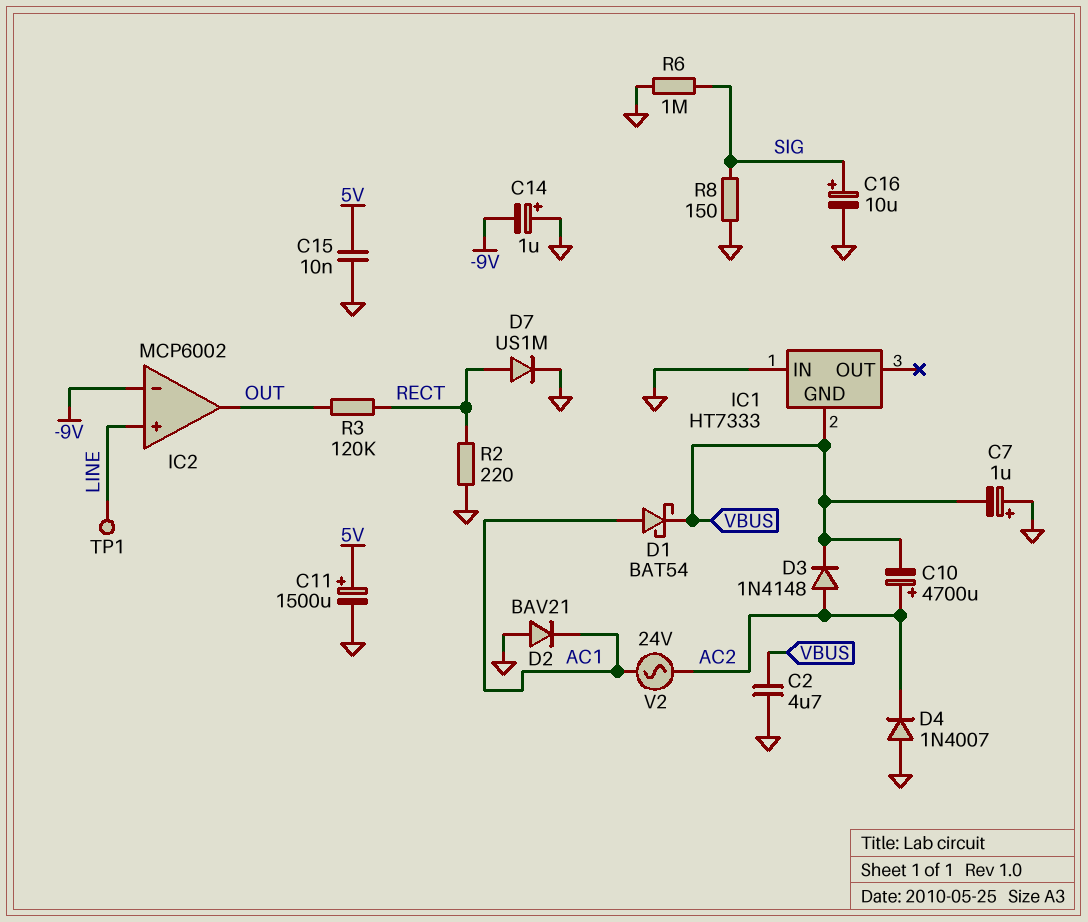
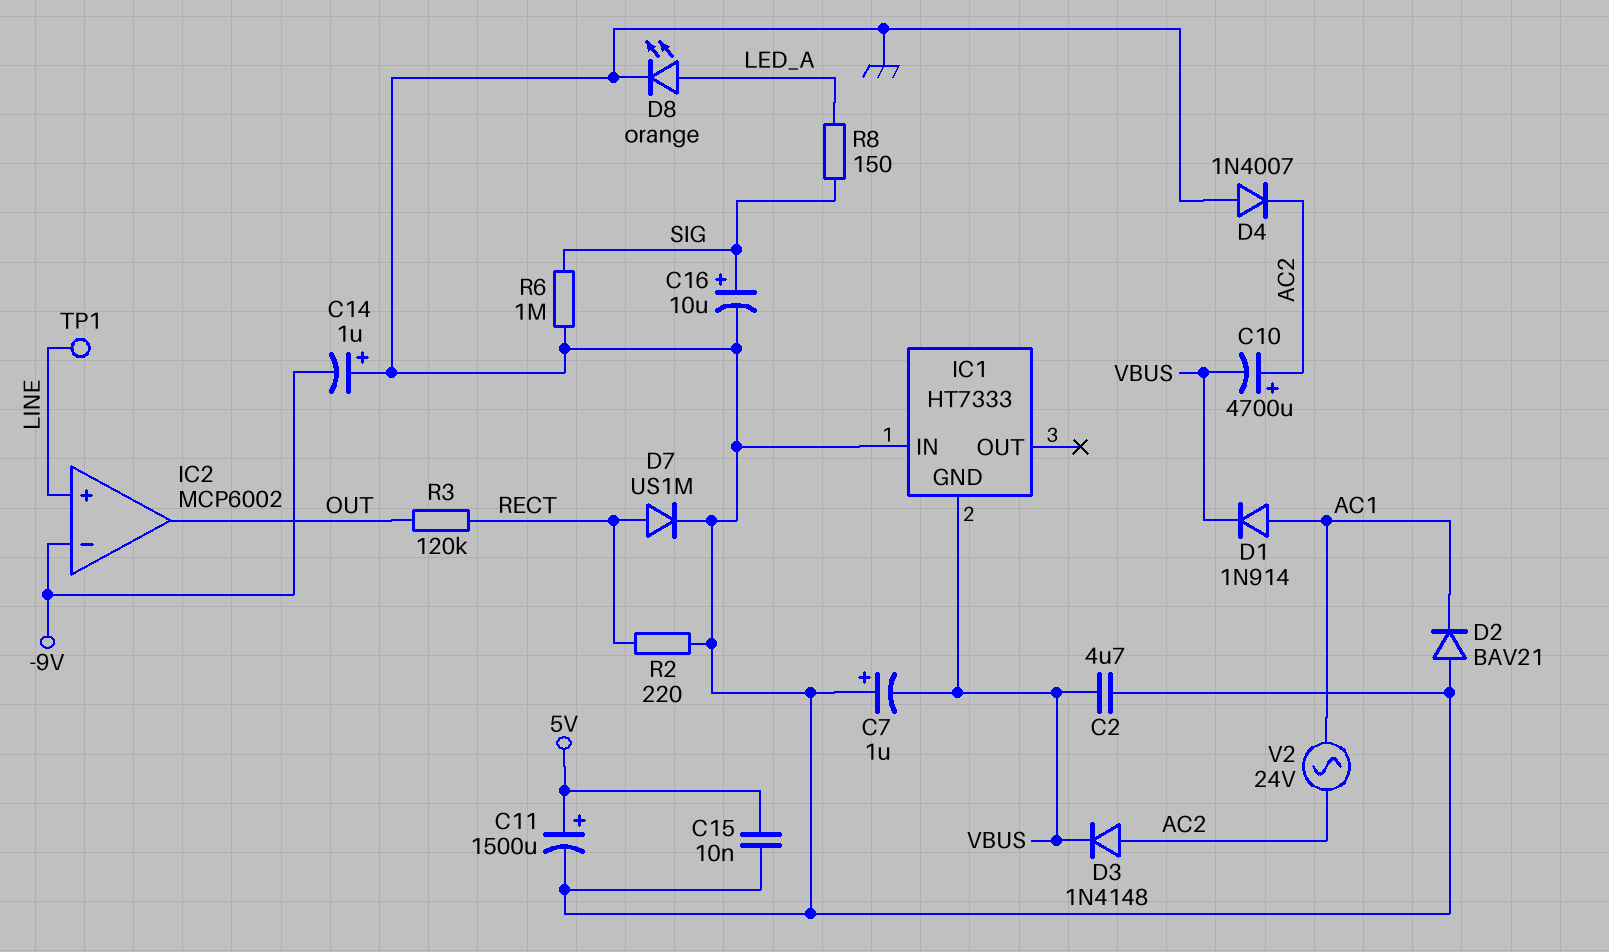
D1: schottky BAT54 (A AC1, K VBUS) -> diode 1N914 (A AC1, K VBUS)
D8: none -> LED orange (A LED_A, K GND)
R8: 150 (GND, SIG) -> 150 (LED_A, SIG)

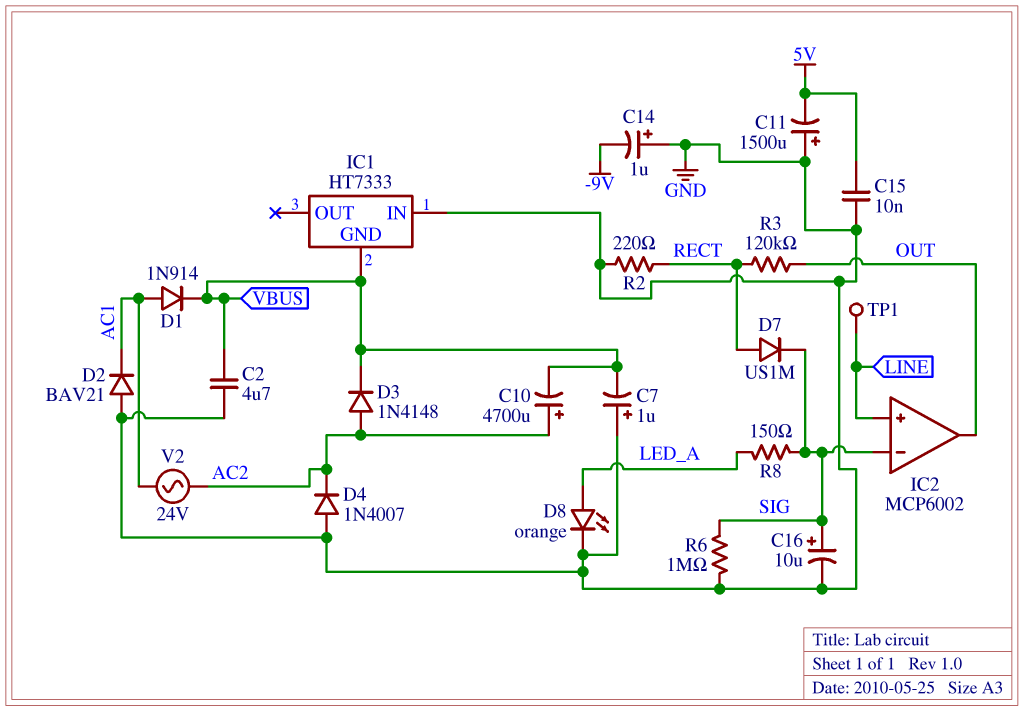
C11: 1500uF (plus 5V, minus GND) -> 1500uF (plus GND, minus 5V)
D7: diode US1M (A RECT, K GND) -> diode US1M (A RECT, K SIG)
IC2 pin in-: -9V -> SIG

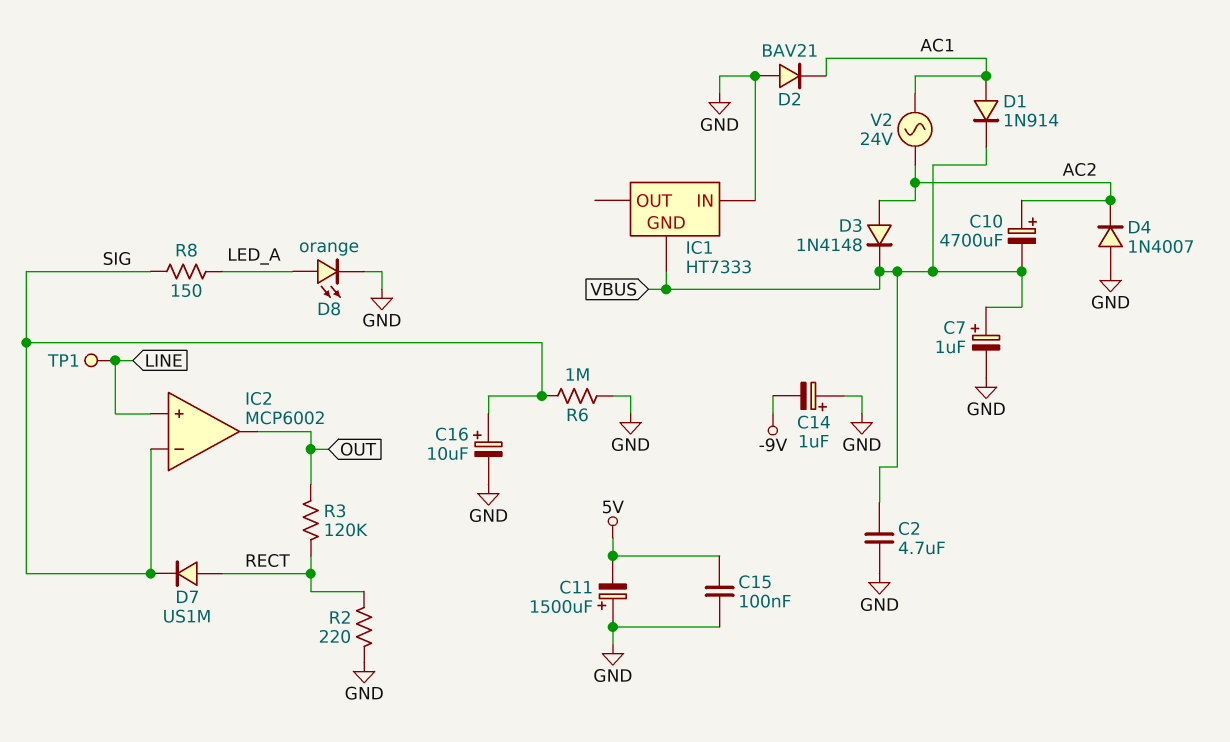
C7: 1uF (plus GND, minus VBUS) -> 1uF (plus VBUS, minus GND)
C15: 10nF (5V, GND) -> 100nF (5V, GND)

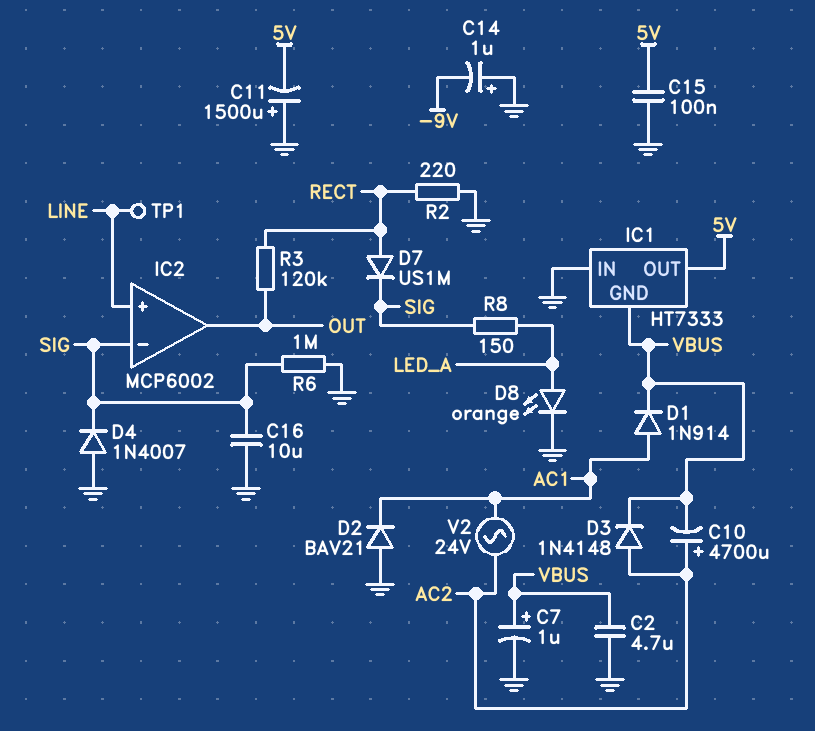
C16: 10uF (plus SIG, minus GND) -> 10uF (GND, SIG)
D4: diode 1N4007 (A GND, K AC2) -> diode 1N4007 (A GND, K SIG)
IC1 pin OUT: none -> 5V

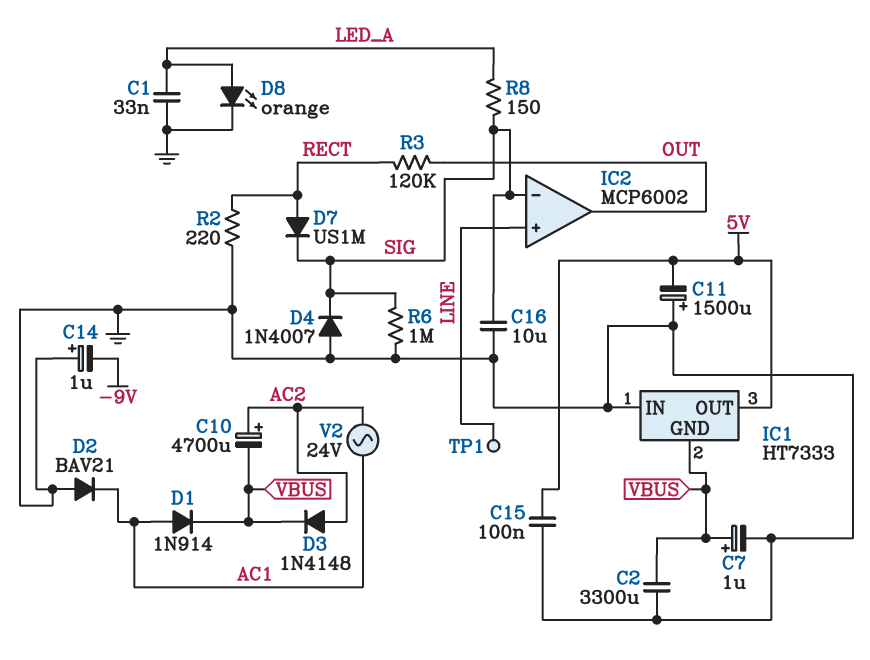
C1: none -> 33nF (GND, LED_A)
C2: 4.7uF (GND, VBUS) -> 3300uF (GND, VBUS)

